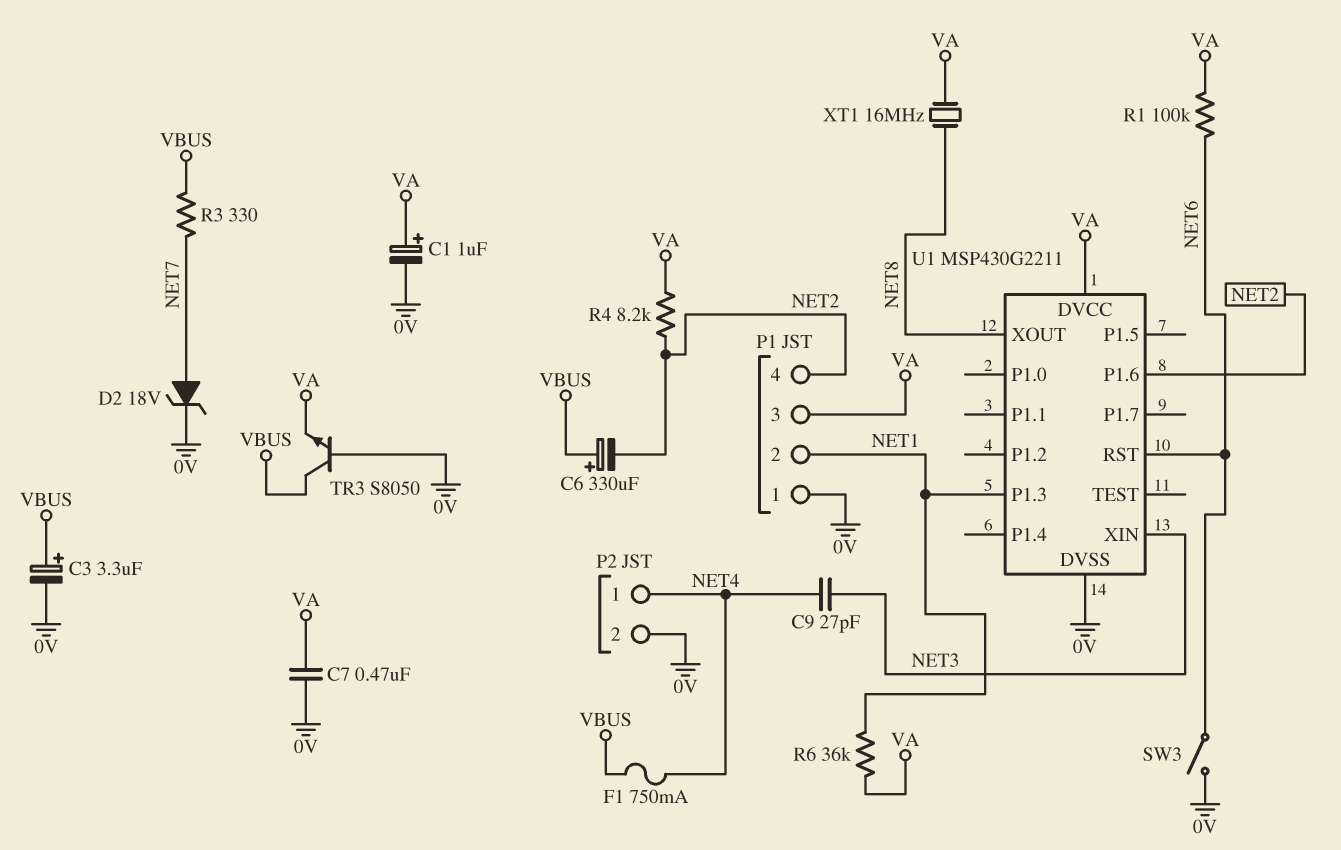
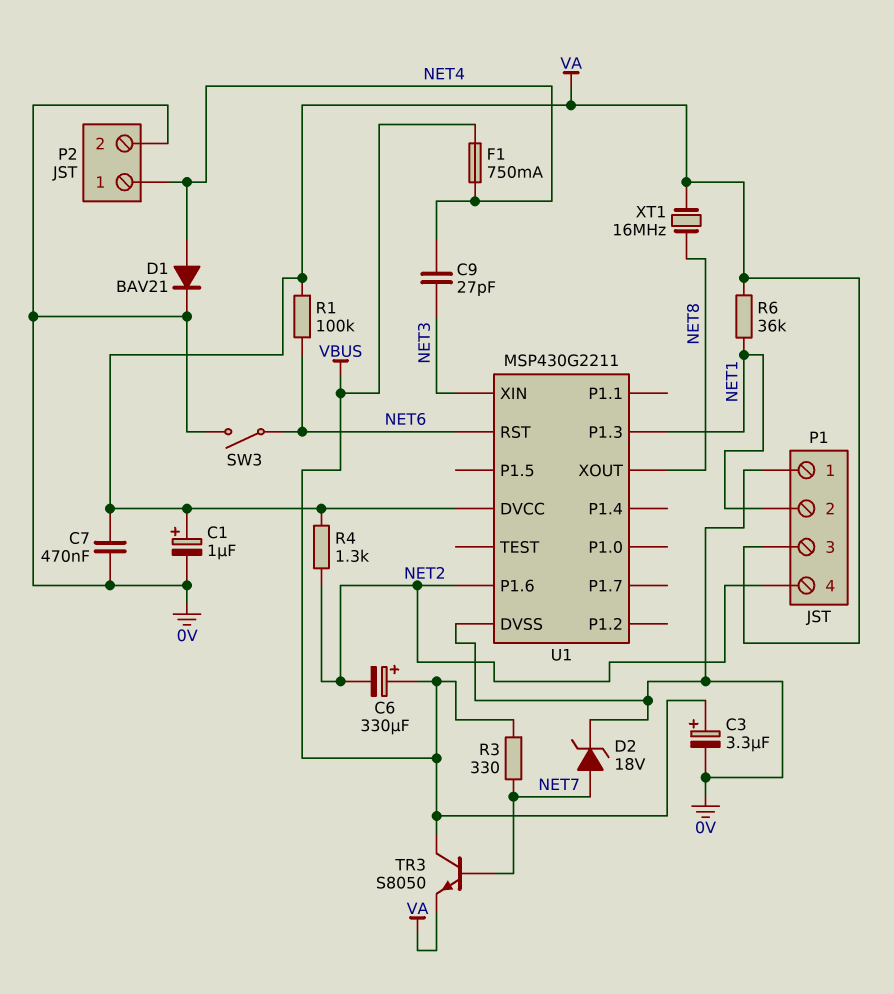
D1: none -> diode BAV21 (A NET4, K 0V)
R4: 8.2k (NET2, VA) -> 1.3k (NET2, VA)
TR3: NPN S8050 (B 0V, C VBUS, E VA) -> NPN S8050 (B NET7, C VBUS, E VA)

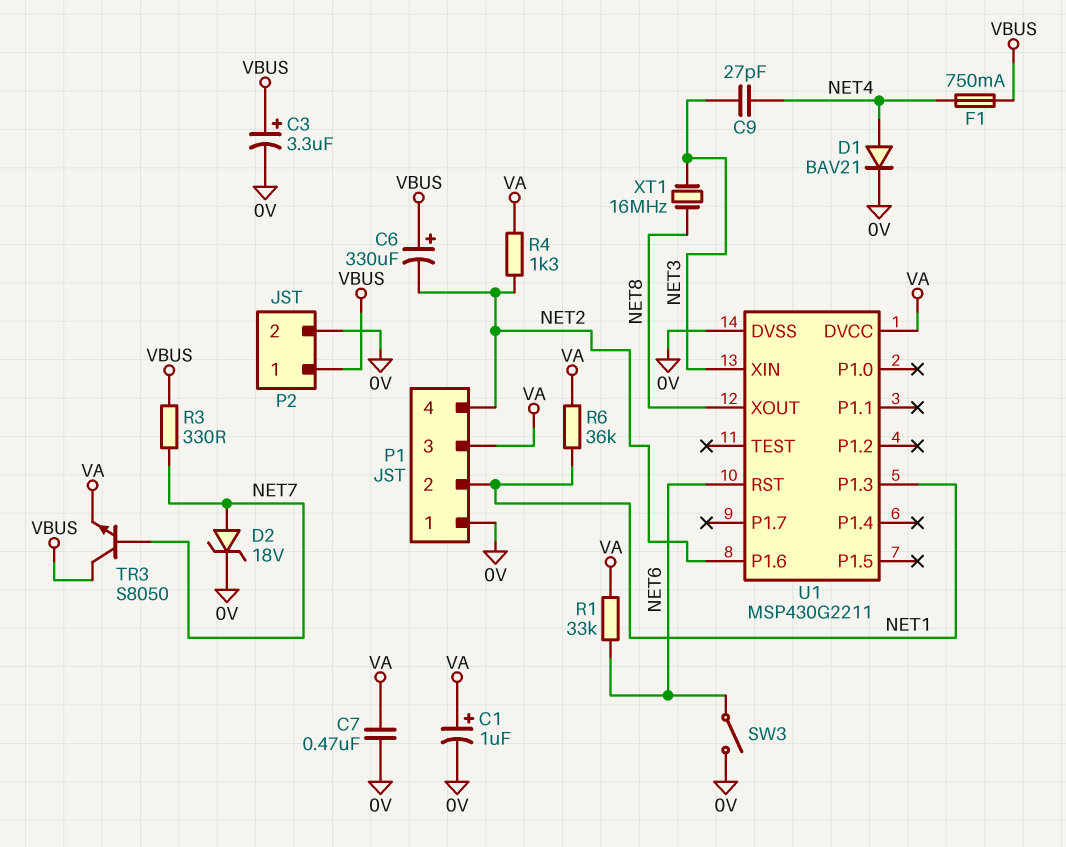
P2 pin 1: NET4 -> VBUS
R1: 100k (NET6, VA) -> 33k (NET6, VA)
XT1: 16MHz (NET8, VA) -> 16MHz (NET3, NET8)

